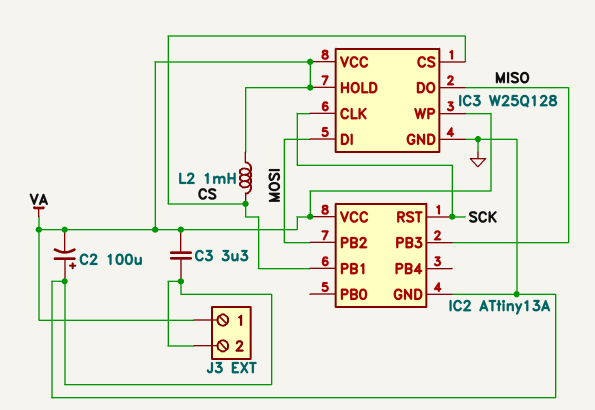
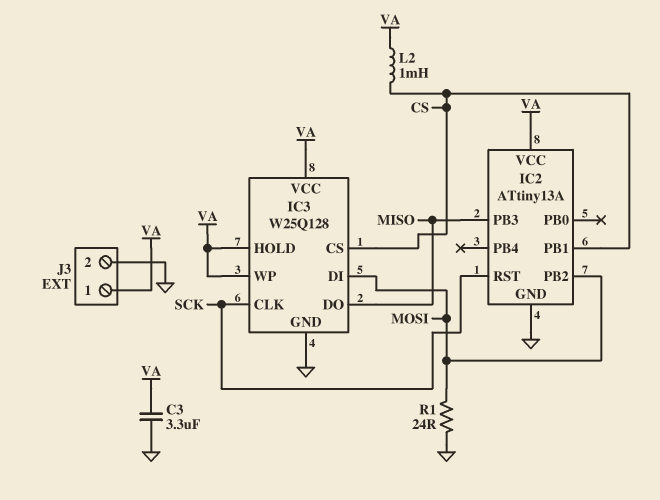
C2: 100uF (plus GND, minus VA) -> none
R1: none -> 24 (GND, MOSI)

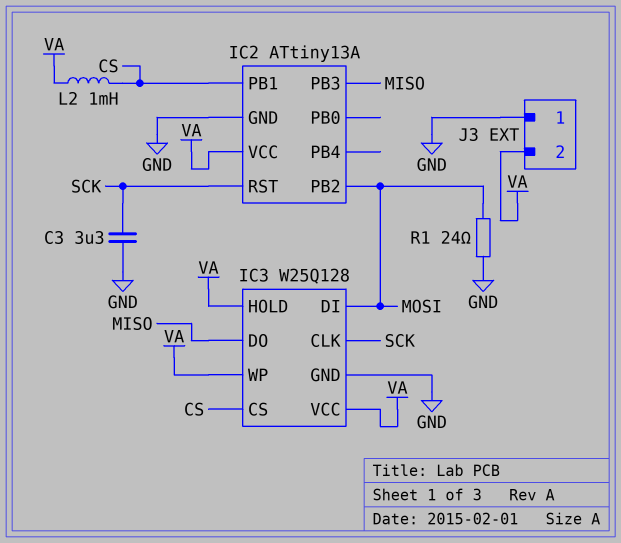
C3: 3.3uF (GND, VA) -> 3.3uF (GND, SCK)
J3 pin 1: VA -> GND
J3 pin 2: GND -> VA

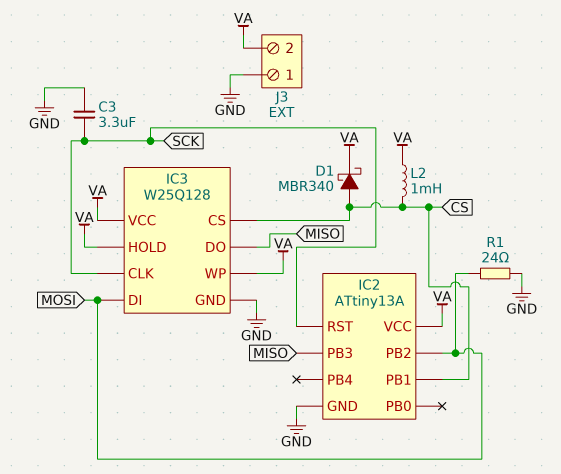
D1: none -> schottky MBR340 (A CS, K VA)

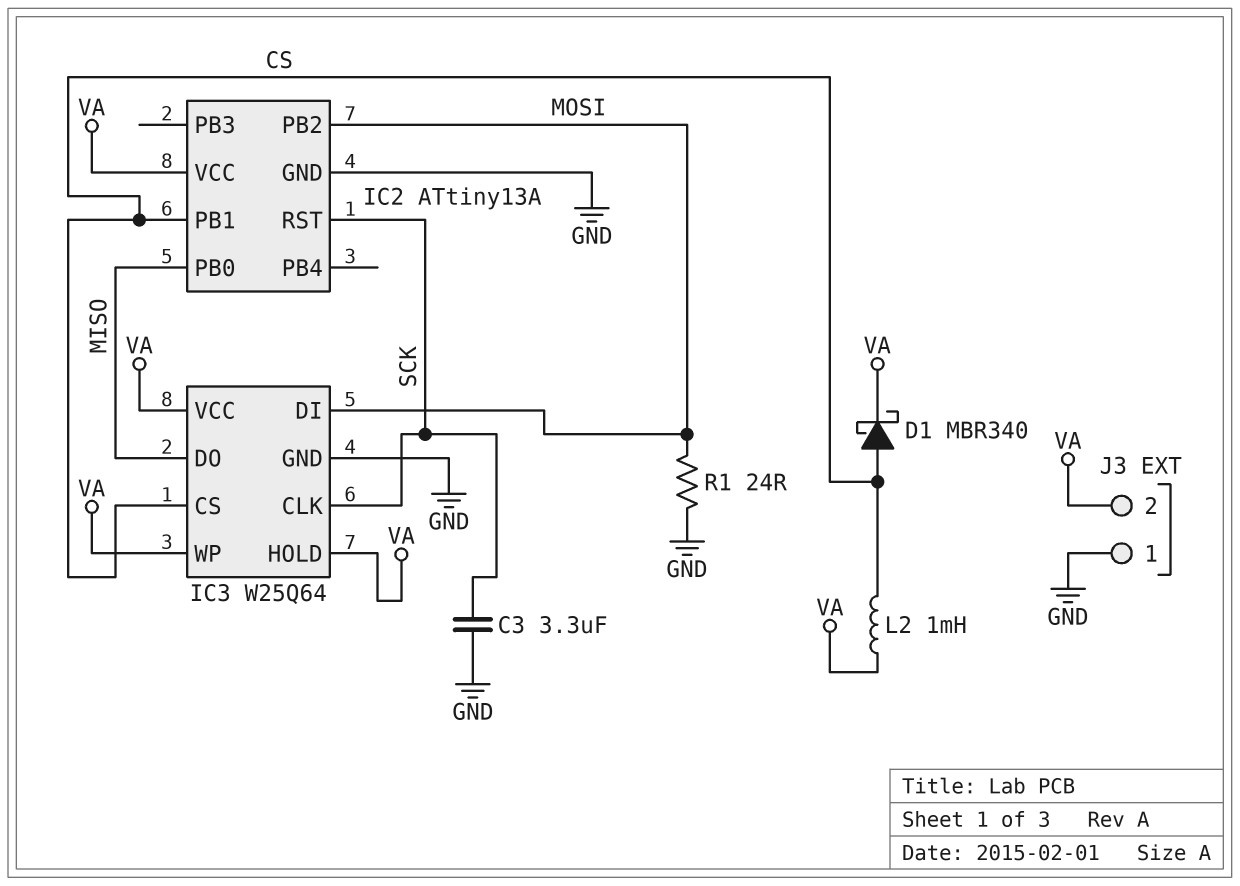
IC2 pin PB0: none -> MISO
IC2 pin PB3: MISO -> none
IC3: W25Q128 -> W25Q64

